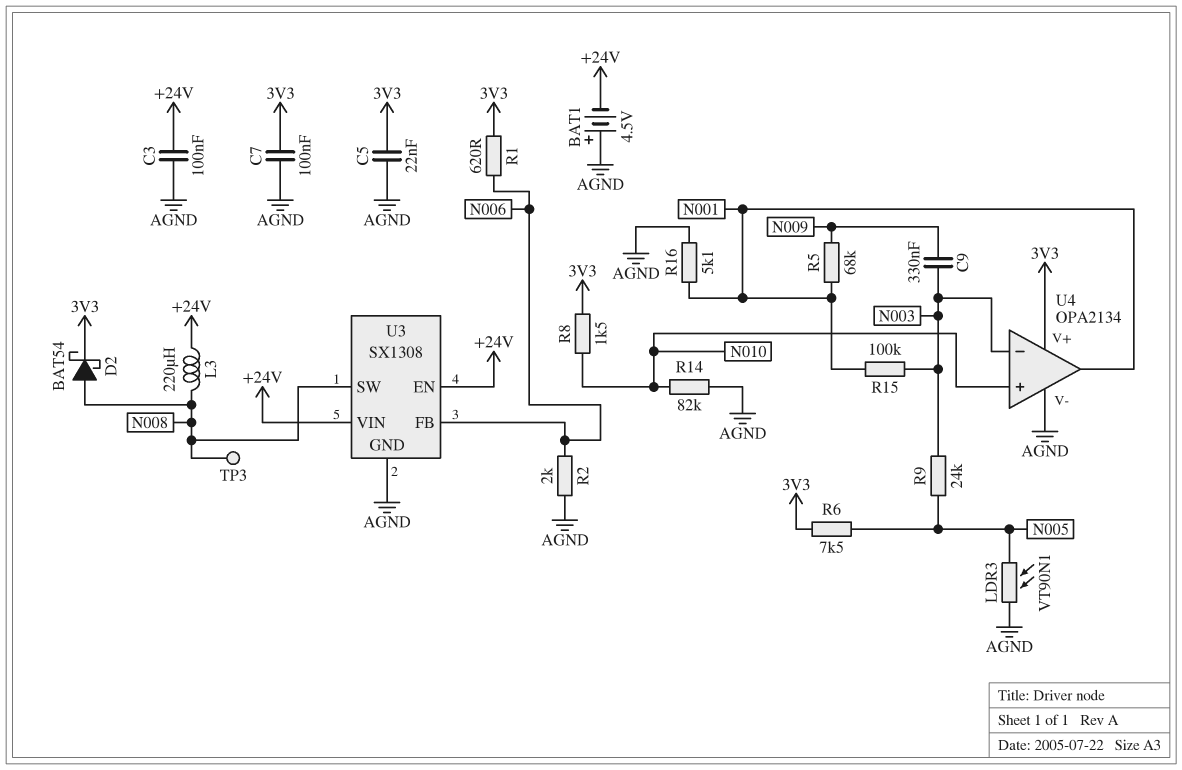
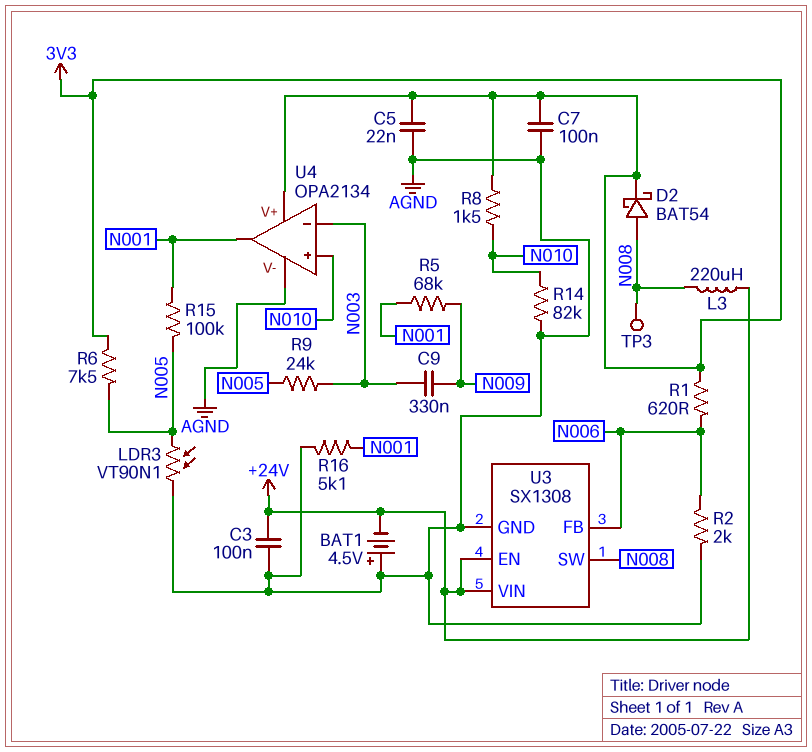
R15: 100k (N001, N003) -> 100k (N001, N005)

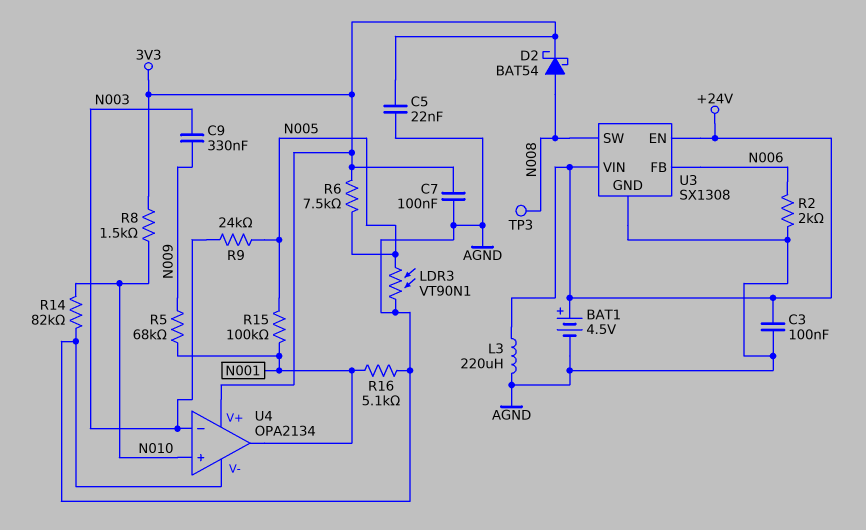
BAT1: 4.5V (plus AGND, minus +24V) -> 4.5V (plus +24V, minus AGND)
L3: 220uH (+24V, N008) -> 220uH (+24V, AGND)
R1: 620 (3V3, N006) -> none

